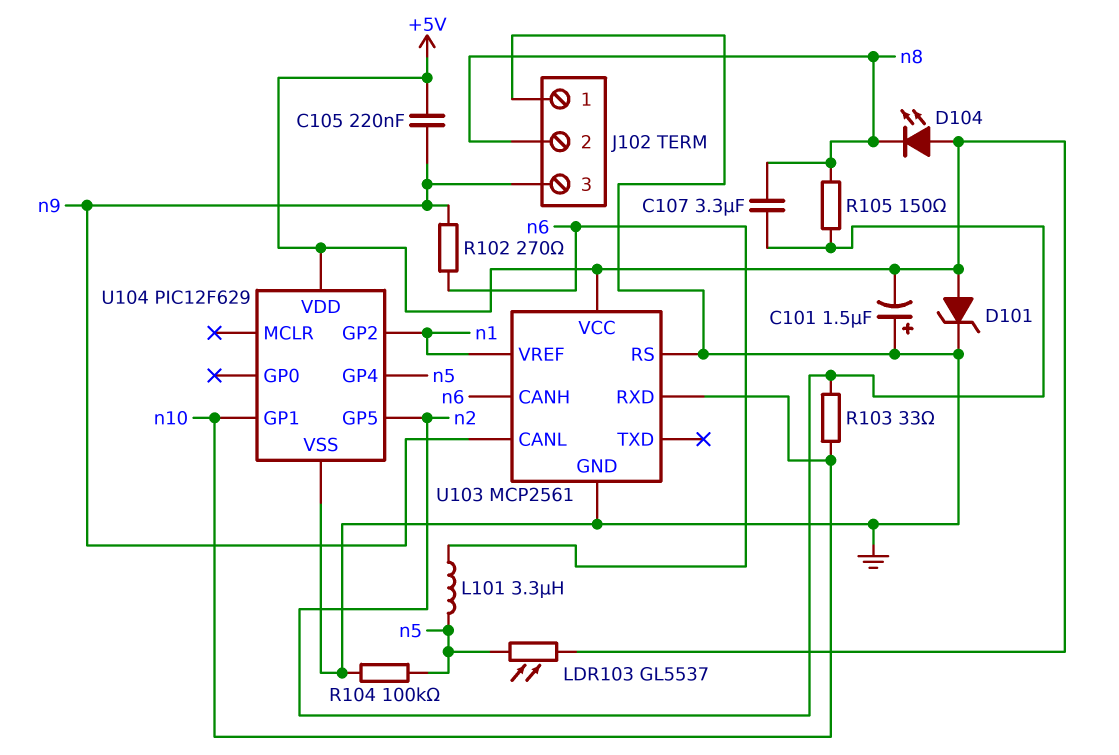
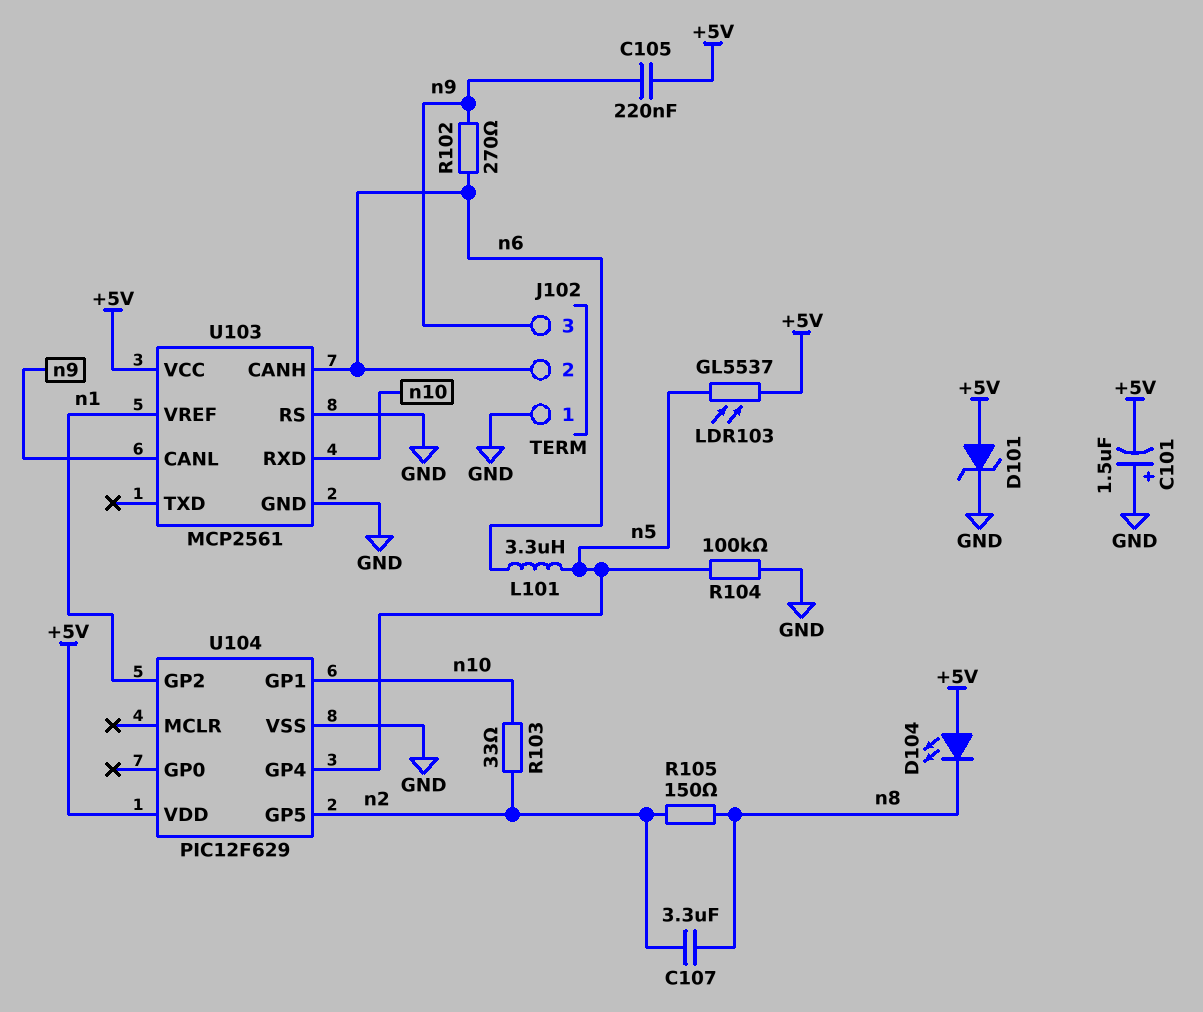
J102 pin 2: n8 -> n6

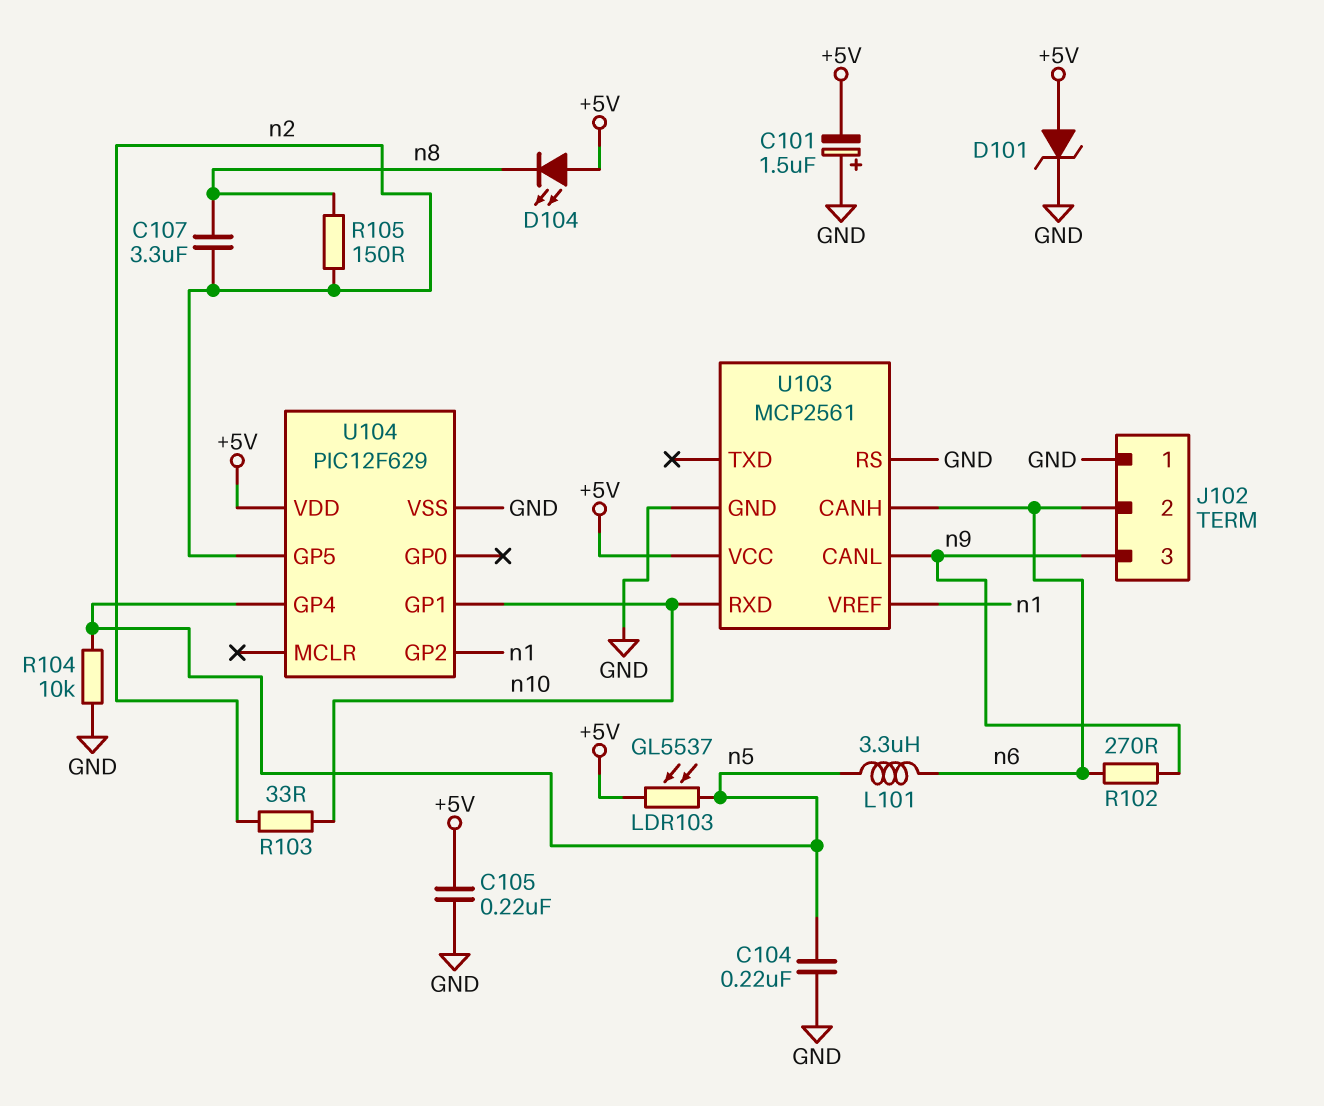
C104: none -> 220nF (GND, n5)
C105: 220nF (+5V, n9) -> 220nF (+5V, GND)
R104: 100k (GND, n5) -> 10k (GND, n5)

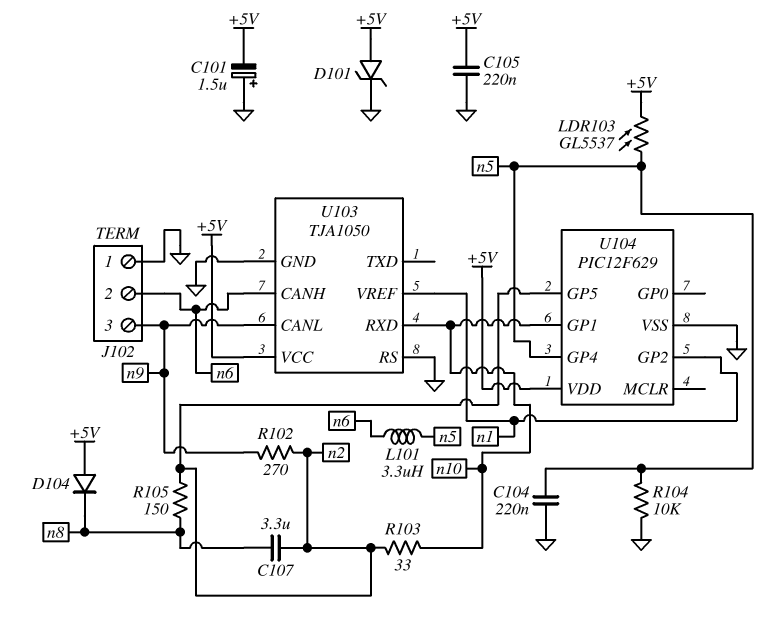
D104: LED (A +5V, K n8) -> diode (A +5V, K n8)
R102: 270 (n6, n9) -> 270 (n2, n9)
U103: MCP2561 -> TJA1050

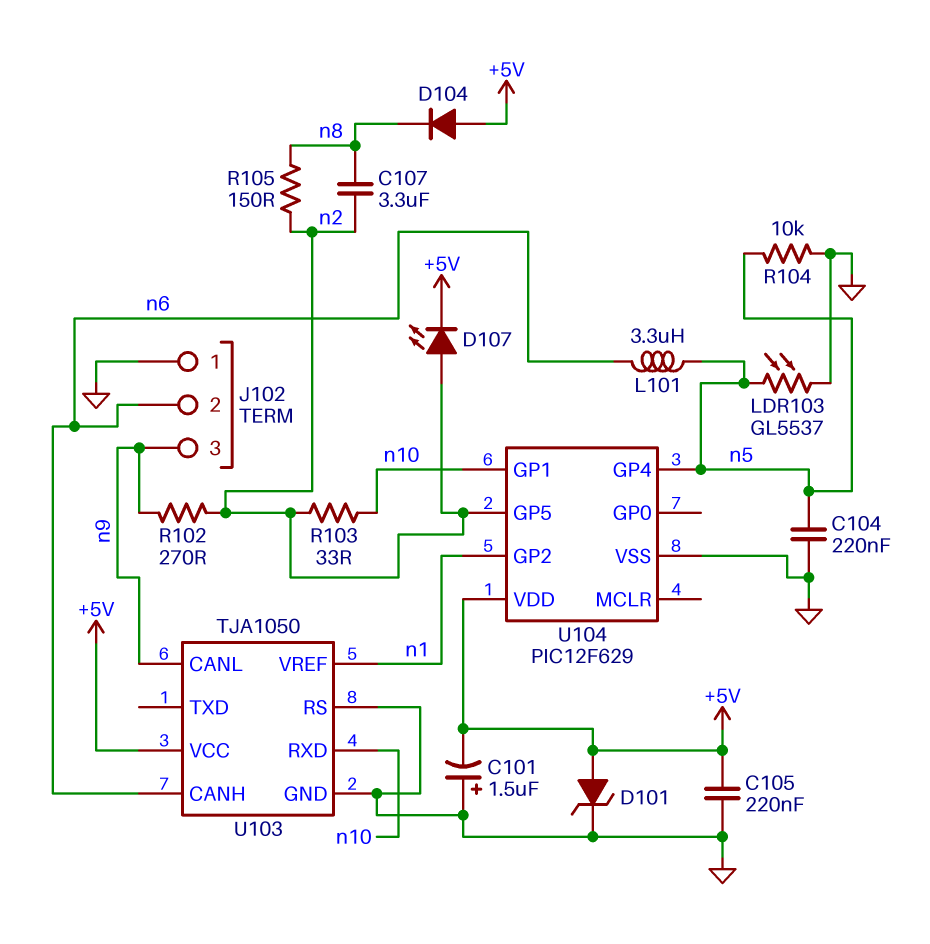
D107: none -> LED (A n2, K +5V)
LDR103: GL5537 (+5V, n5) -> GL5537 (GND, n5)

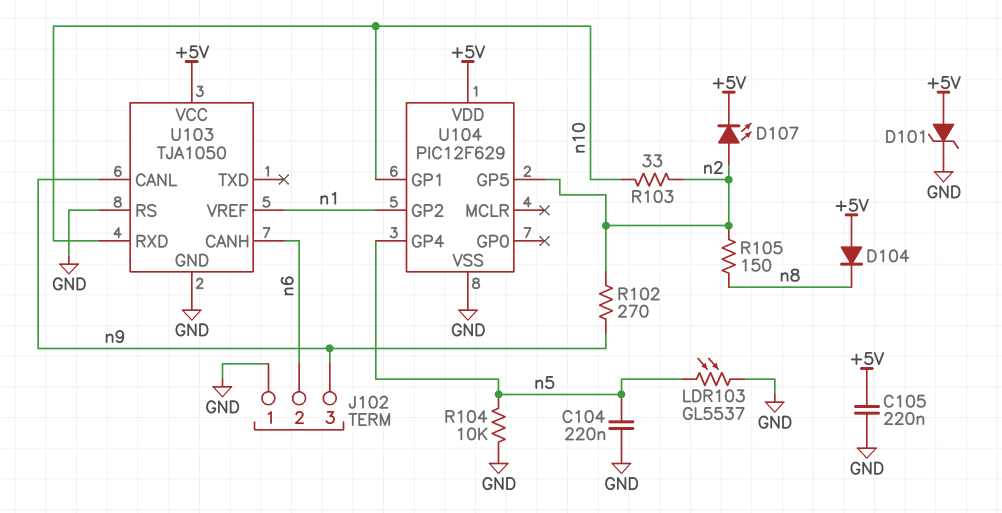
C101: 1.5uF (plus GND, minus +5V) -> none
C107: 3.3uF (n2, n8) -> none
L101: 3.3uH (n5, n6) -> none

